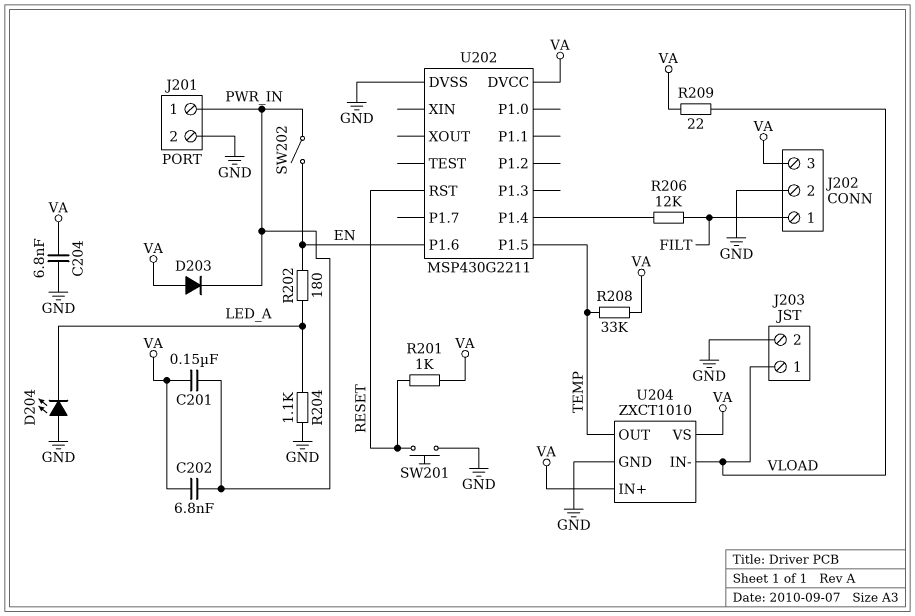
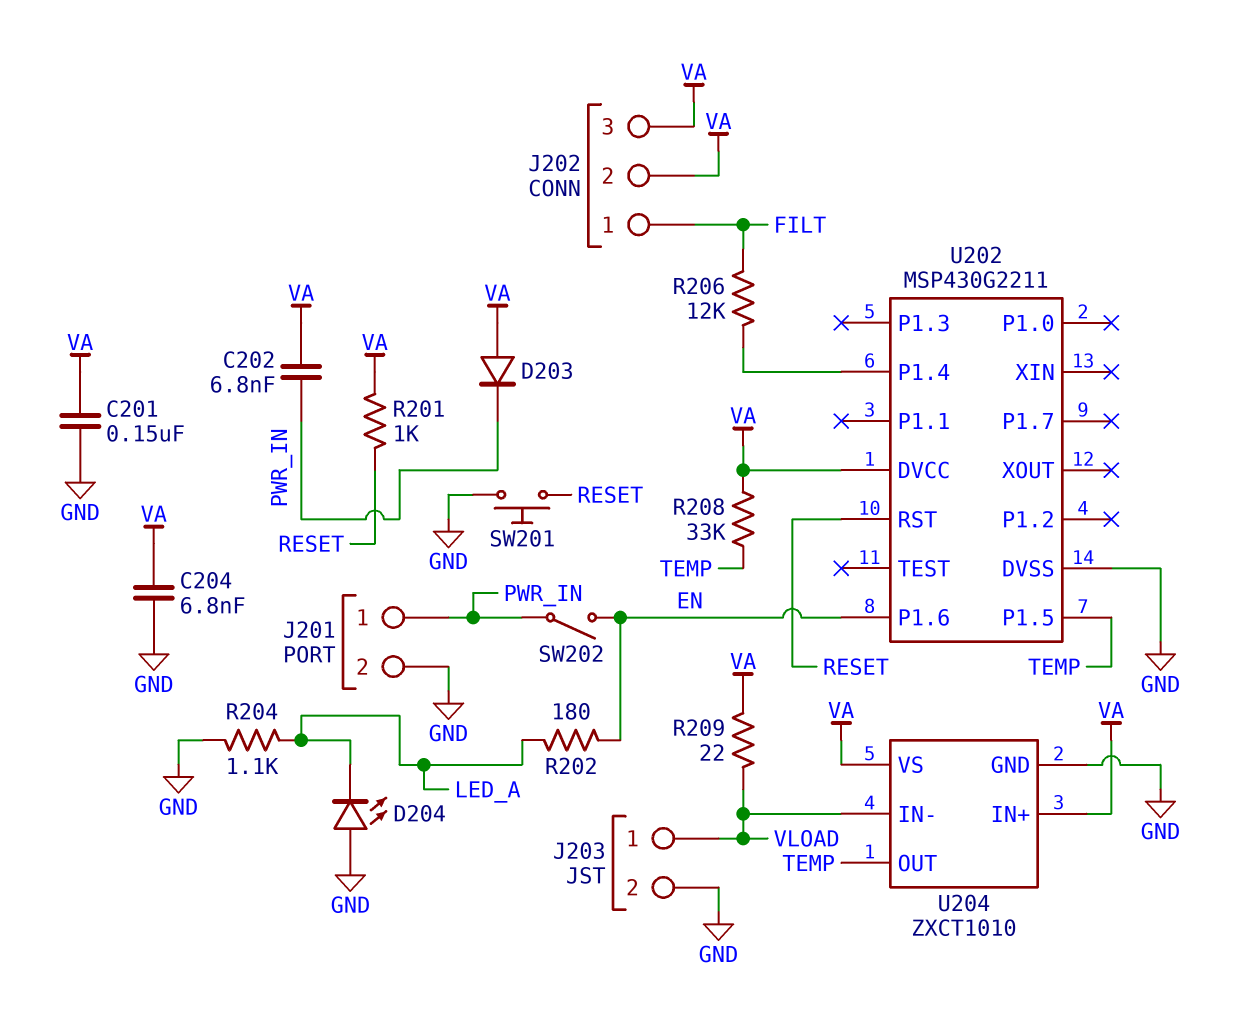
C201: 150nF (PWR_IN, VA) -> 150nF (GND, VA)
J202 pin 2: GND -> VA

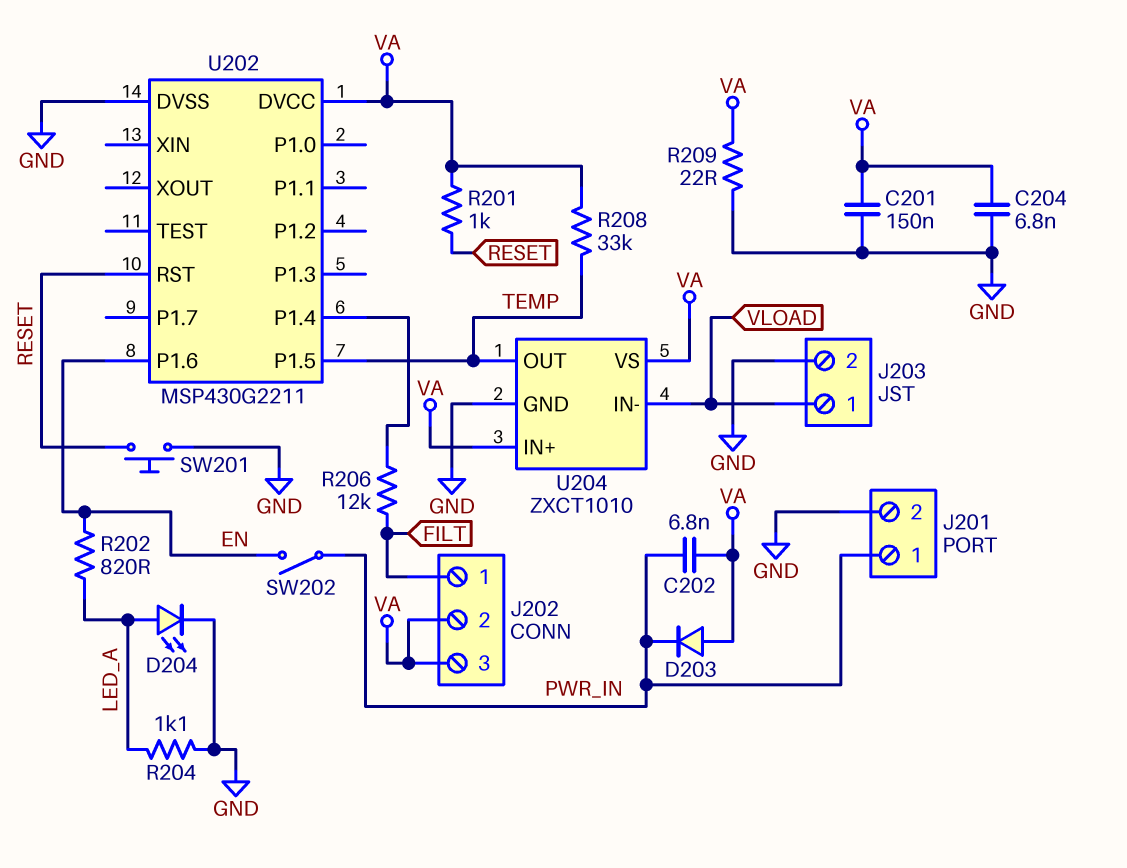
D204: LED (A GND, K LED_A) -> LED (A LED_A, K GND)
R202: 180 (EN, LED_A) -> 820 (EN, LED_A)
R209: 22 (VA, VLOAD) -> 22 (GND, VA)

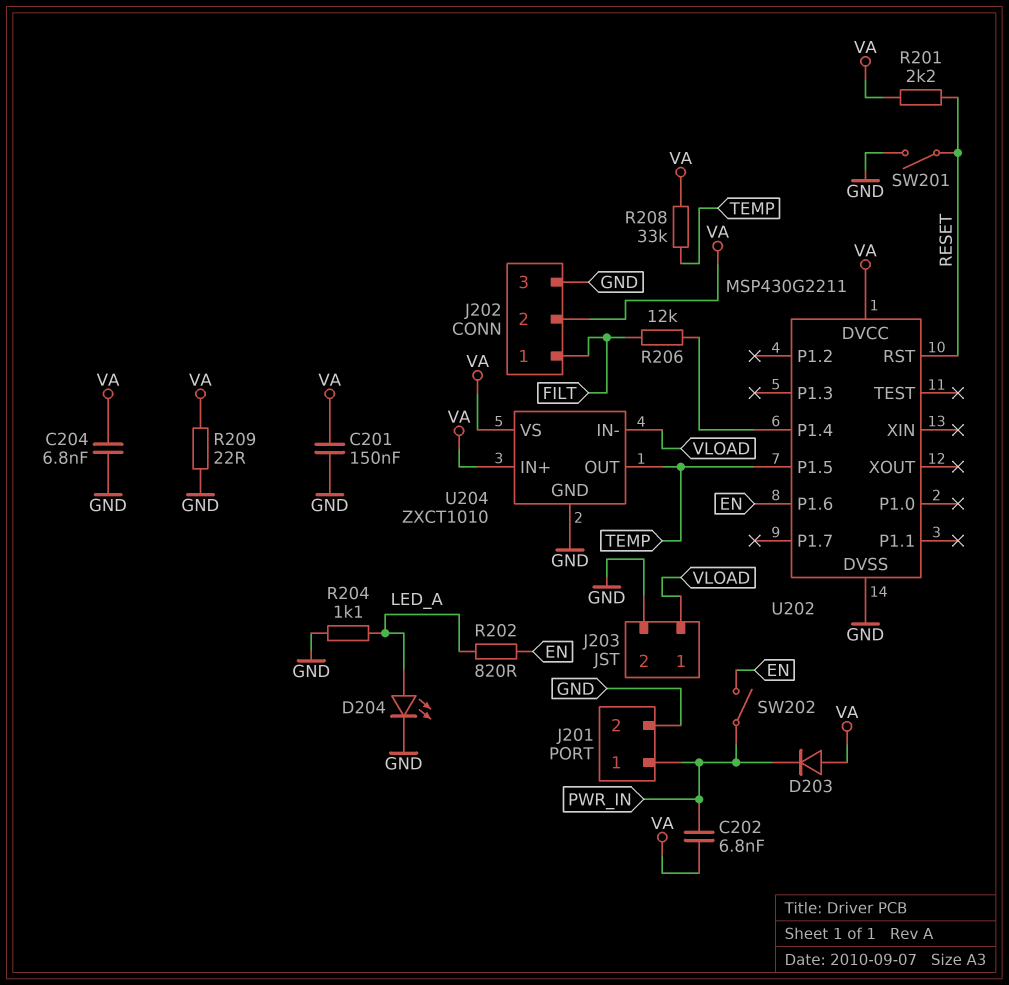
J202 pin 3: VA -> GND
R201: 1k (RESET, VA) -> 2.2k (RESET, VA)
SW201: button (GND, RESET) -> switch (GND, RESET)

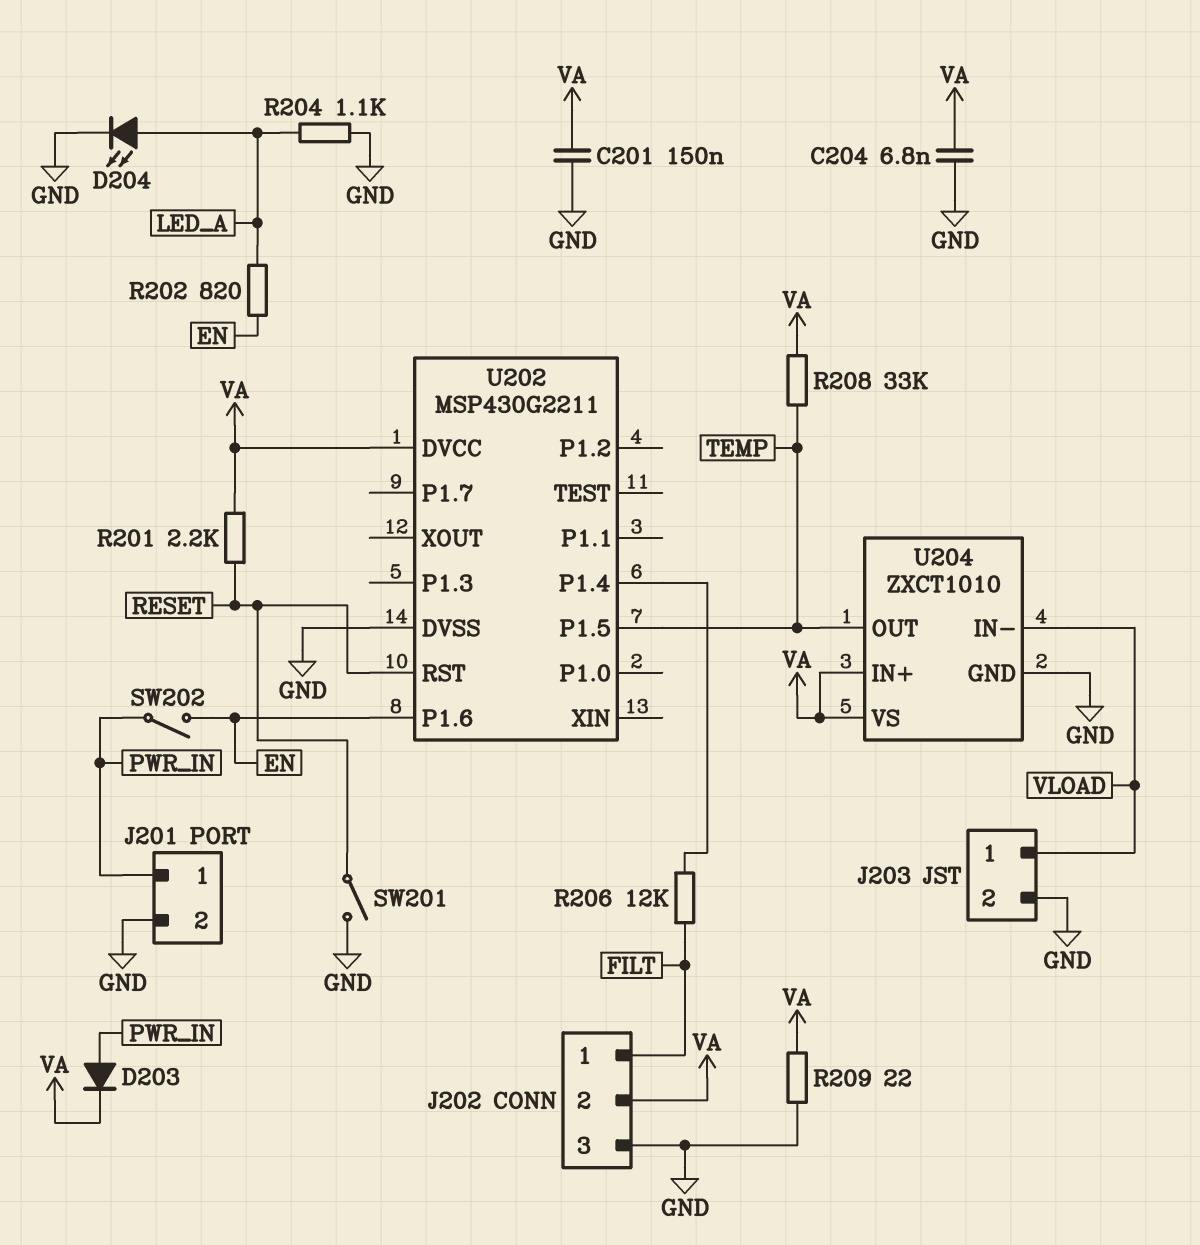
C202: 6.8nF (PWR_IN, VA) -> none
D203: diode (A VA, K PWR_IN) -> diode (A PWR_IN, K VA)

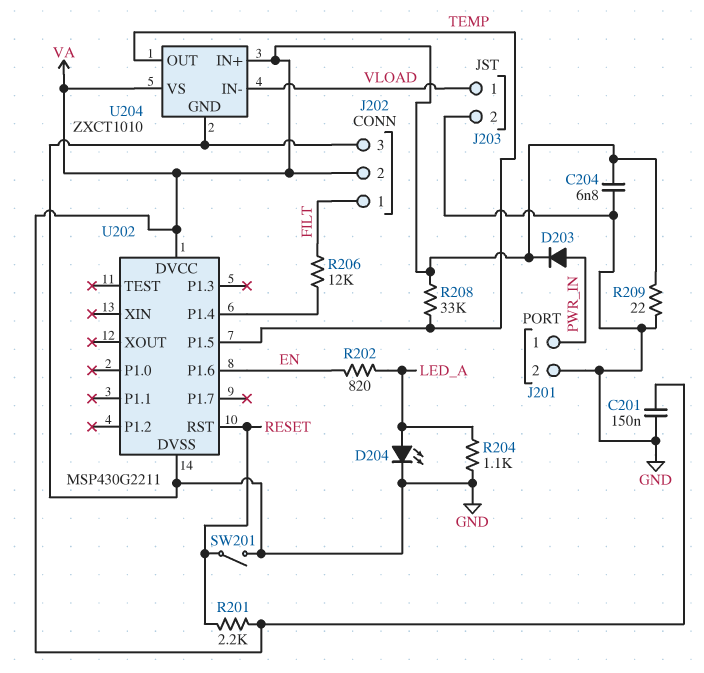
SW202: switch (EN, PWR_IN) -> none

